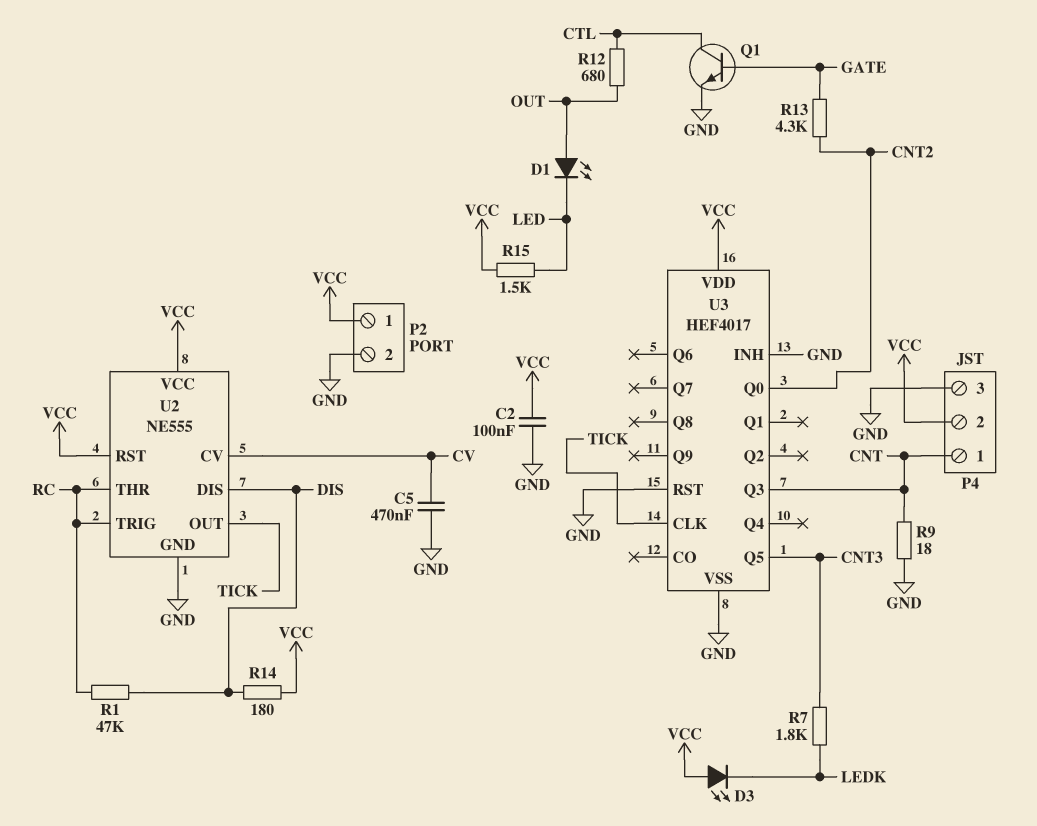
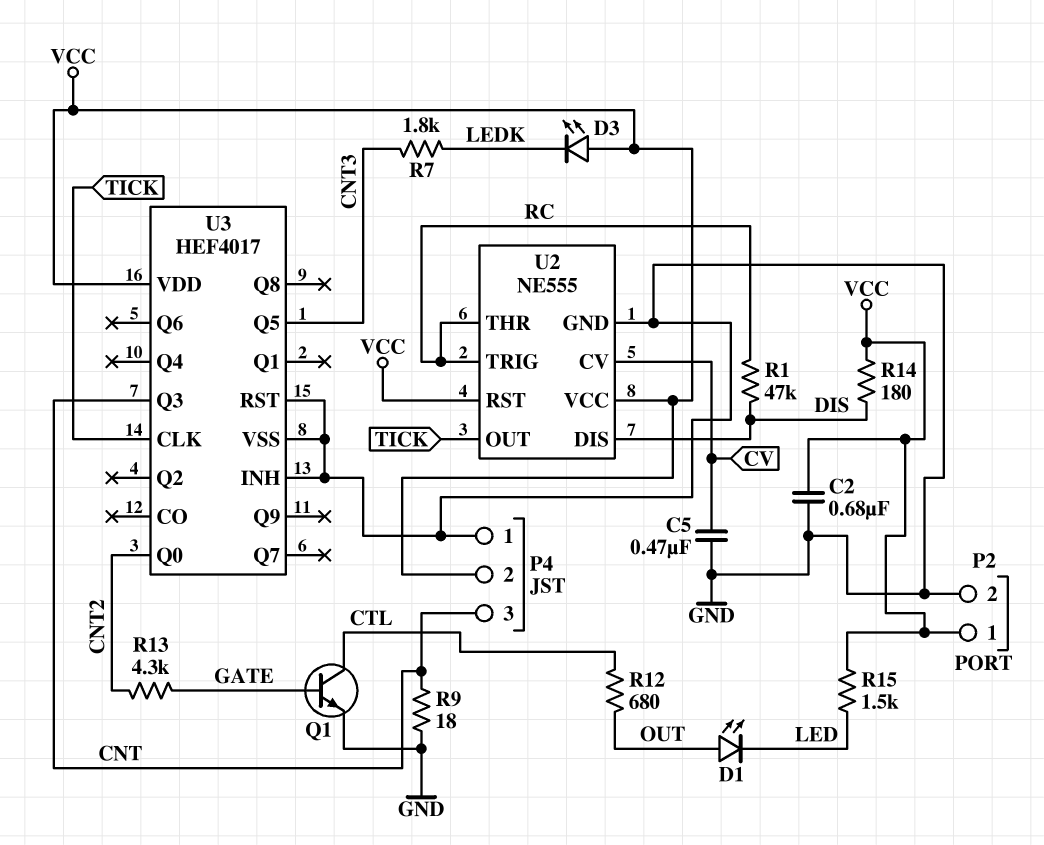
C2: 100nF (GND, VCC) -> 680nF (GND, VCC)
P4 pin 1: CNT -> GND
P4 pin 3: GND -> CNT

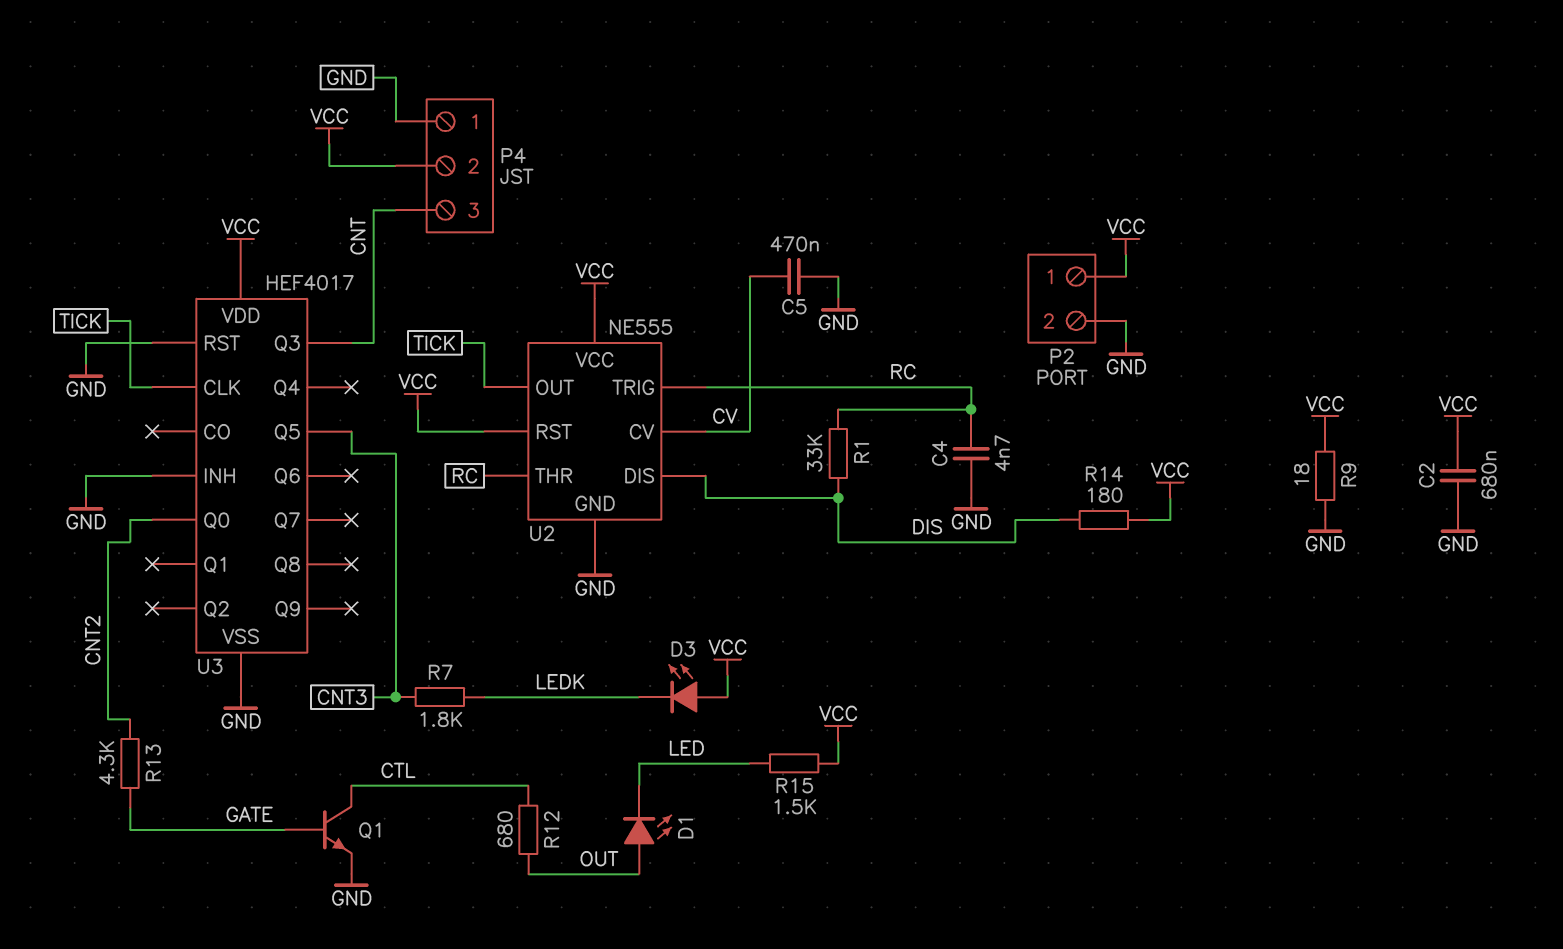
C4: none -> 4.7nF (GND, RC)
R1: 47k (DIS, RC) -> 33k (DIS, RC)
R9: 18 (CNT, GND) -> 18 (GND, VCC)

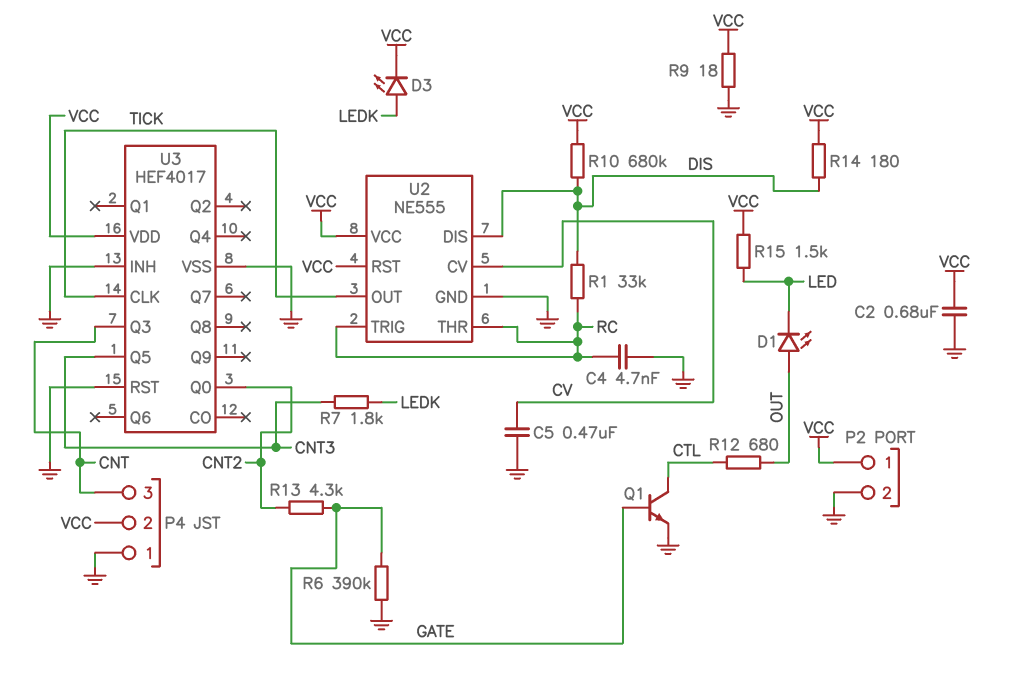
D3: LED (A VCC, K LEDK) -> LED (A LEDK, K VCC)
R6: none -> 390k (GATE, GND)
R10: none -> 680k (DIS, VCC)

